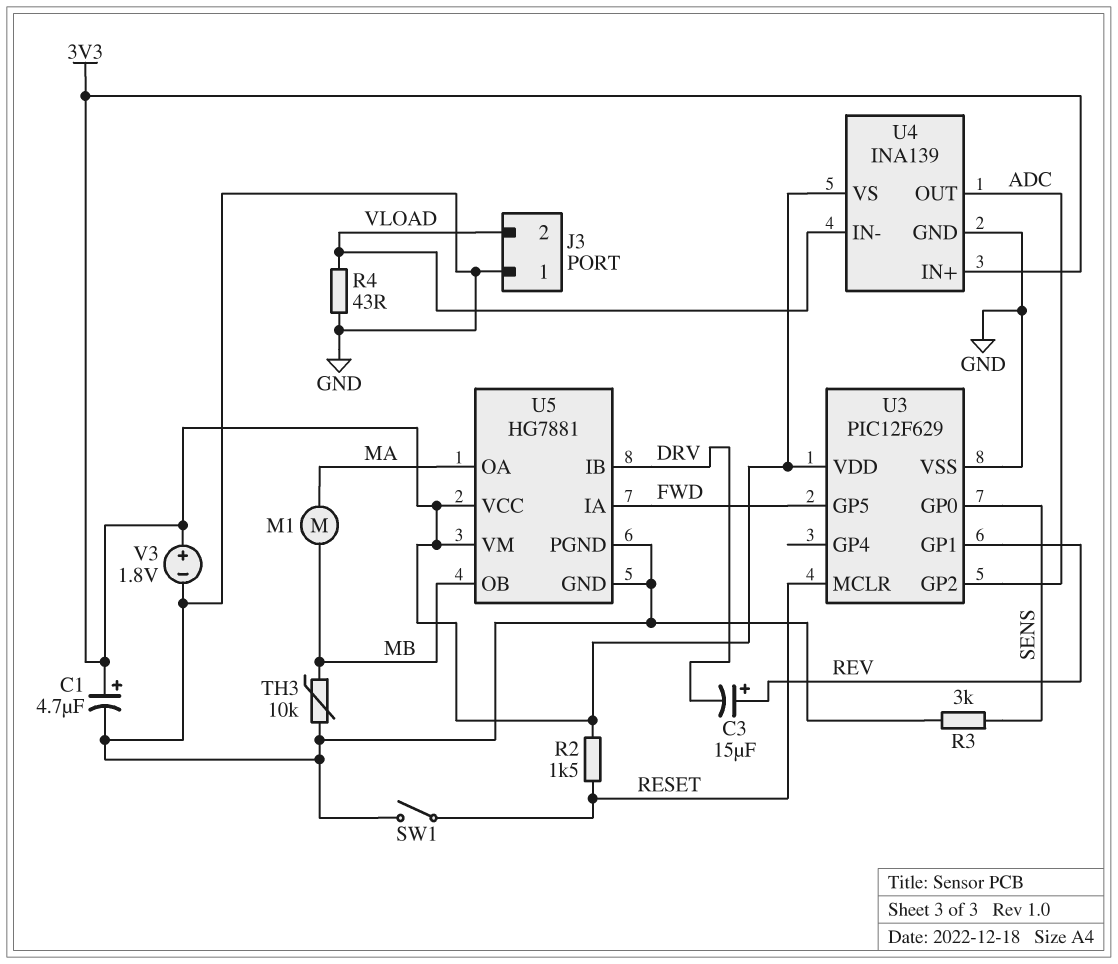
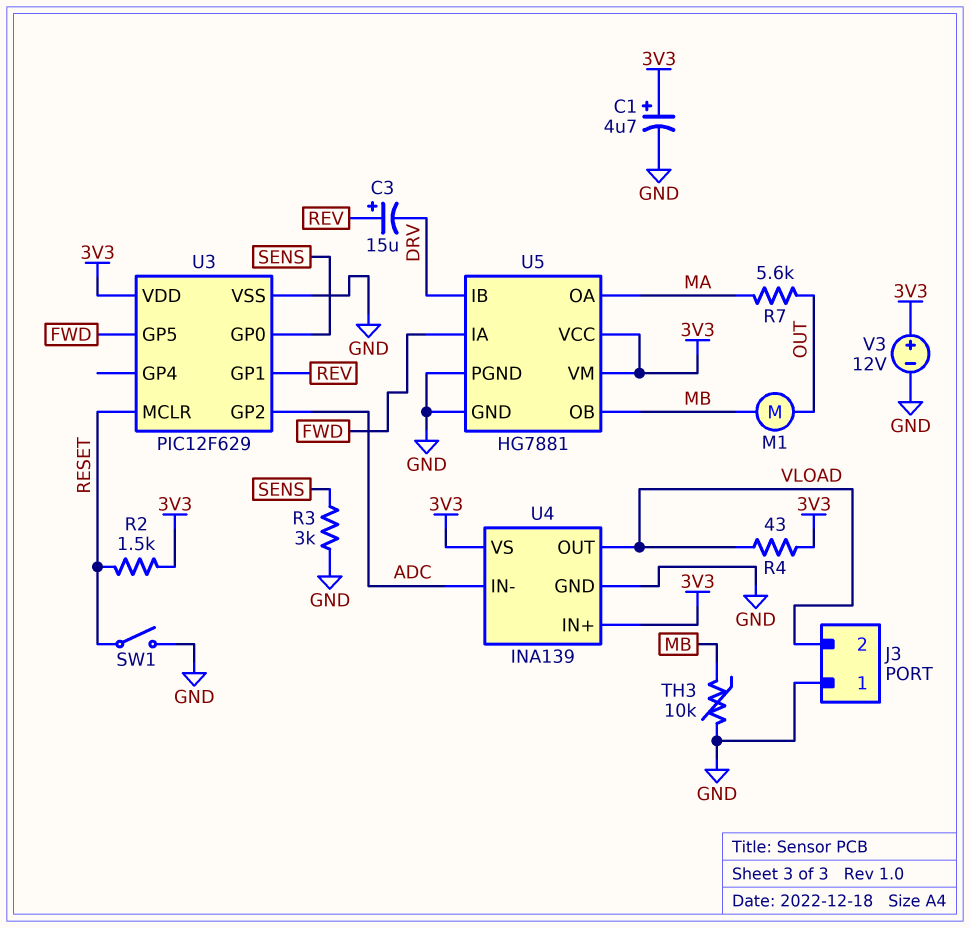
M1: motor (MA, MB) -> motor (MB, OUT)
R4: 43 (GND, VLOAD) -> 43 (3V3, VLOAD)
R7: none -> 5.6k (MA, OUT)
U4 pin IN-: VLOAD -> ADC
U4 pin OUT: ADC -> VLOAD
V3: 1.8V (plus 3V3, minus GND) -> 12V (plus 3V3, minus GND)

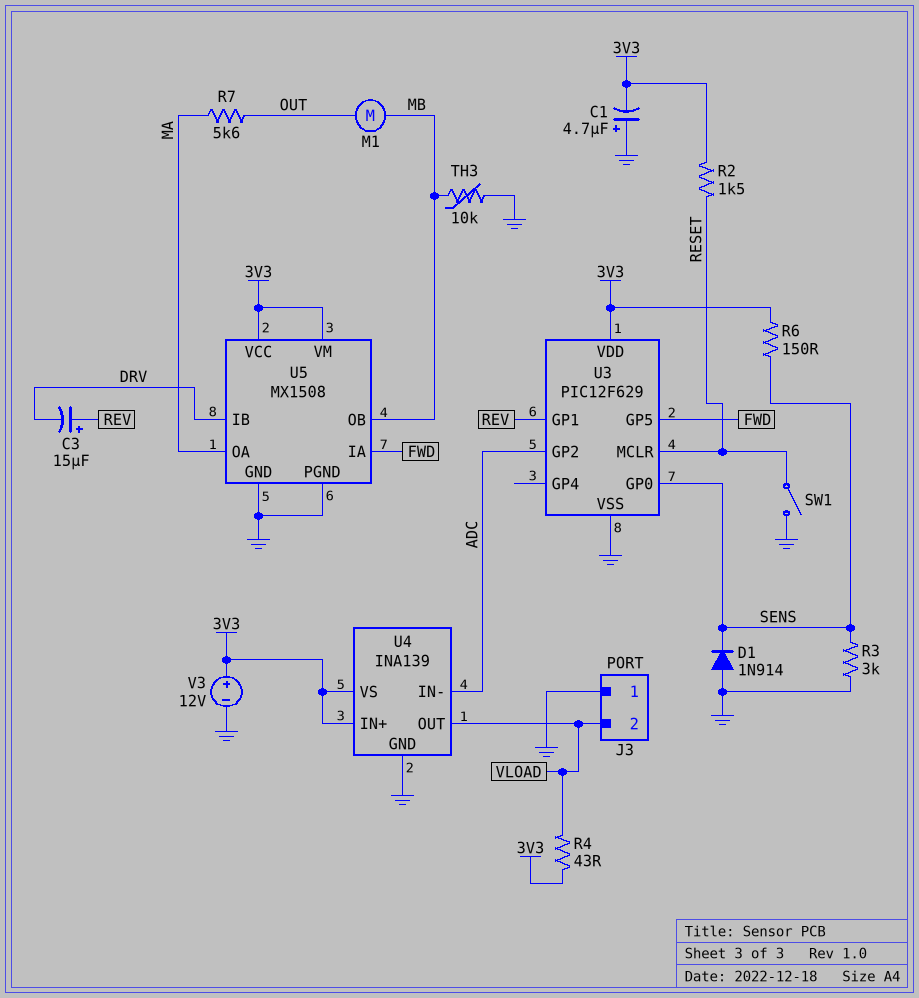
C1: 4.7uF (plus 3V3, minus GND) -> 4.7uF (plus GND, minus 3V3)
D1: none -> diode 1N914 (A GND, K SENS)
R6: none -> 150 (3V3, SENS)
U5: HG7881 -> MX1508

